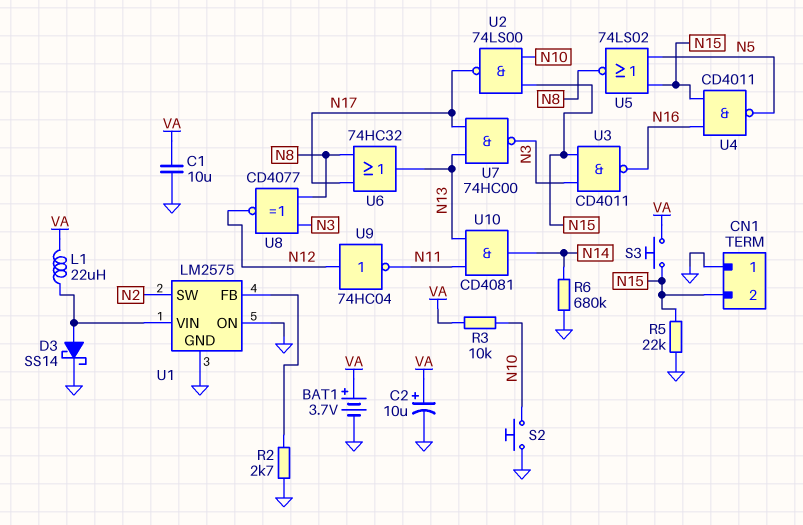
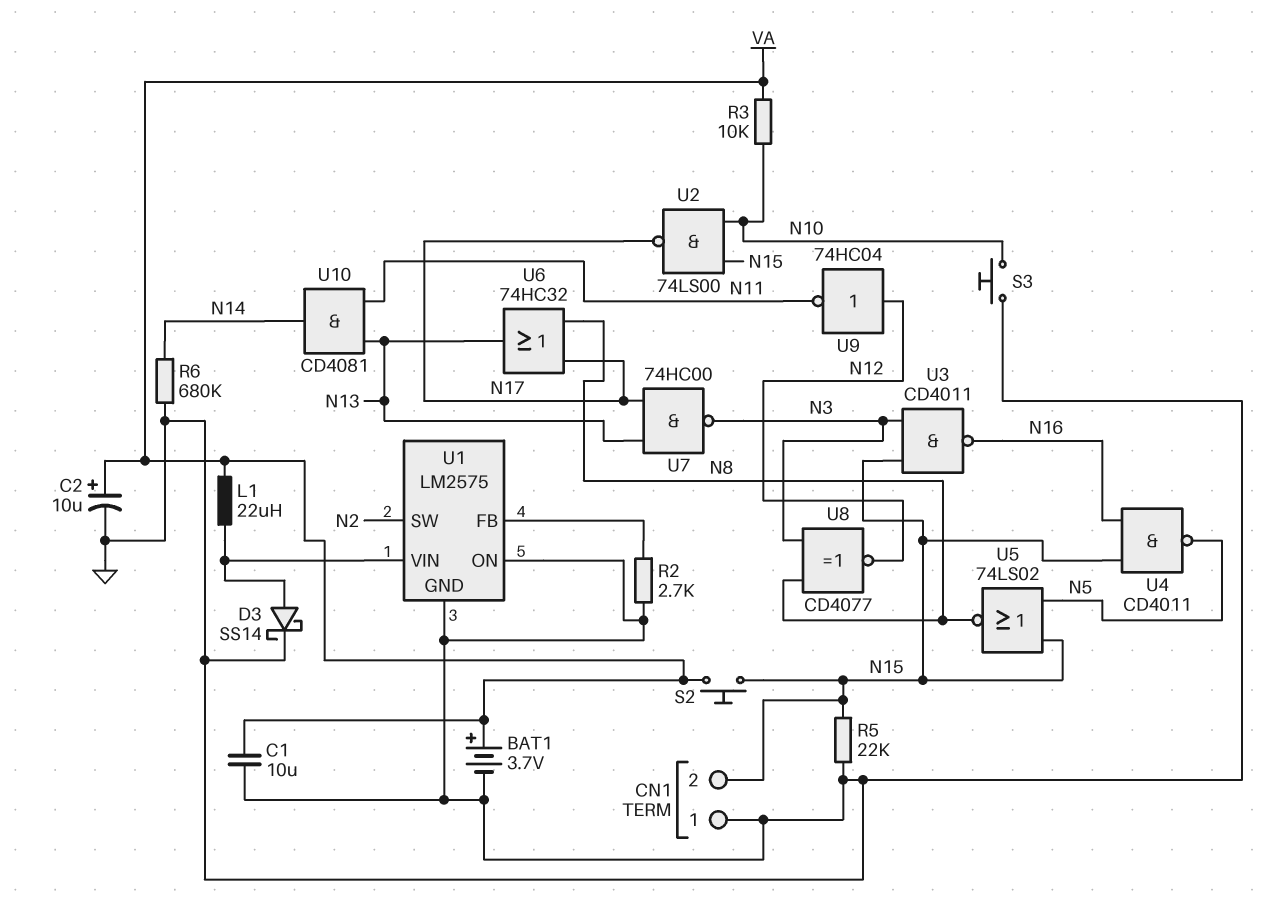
S2: button (GND, N10) -> button (N15, VA)
S3: button (N15, VA) -> button (GND, N10)

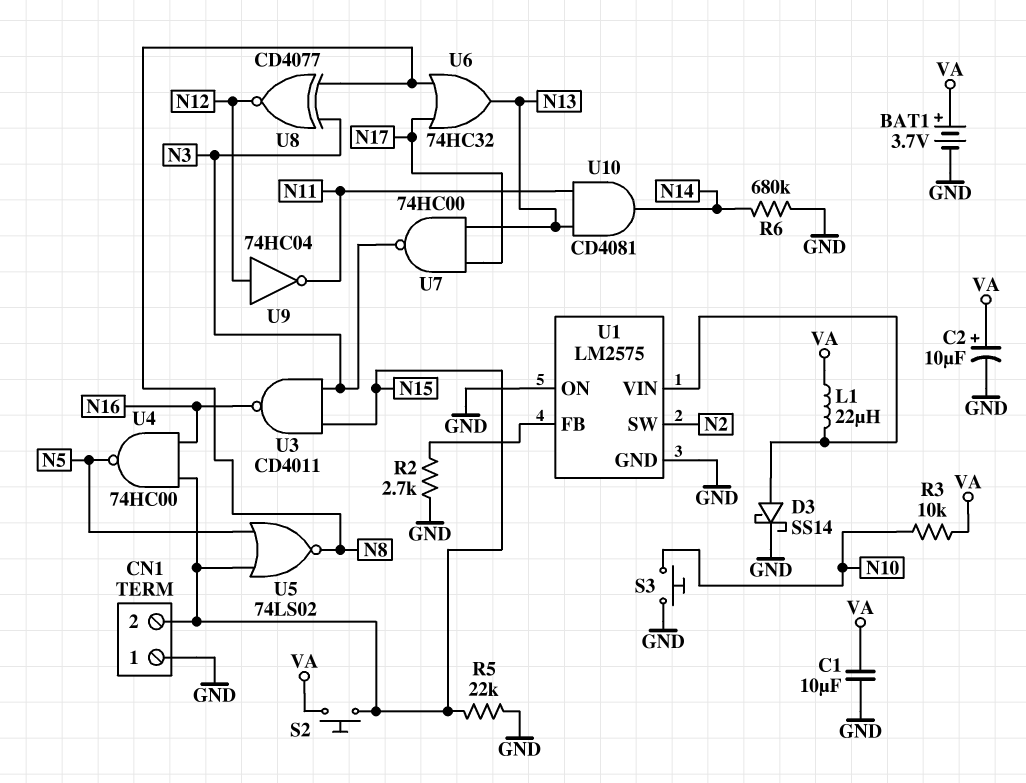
U2: NAND 74LS00 (in N10, in N15, out N17) -> none
U4: NAND CD4011 (in N15, in N16, out N5) -> NAND 74HC00 (in N15, in N16, out N5)

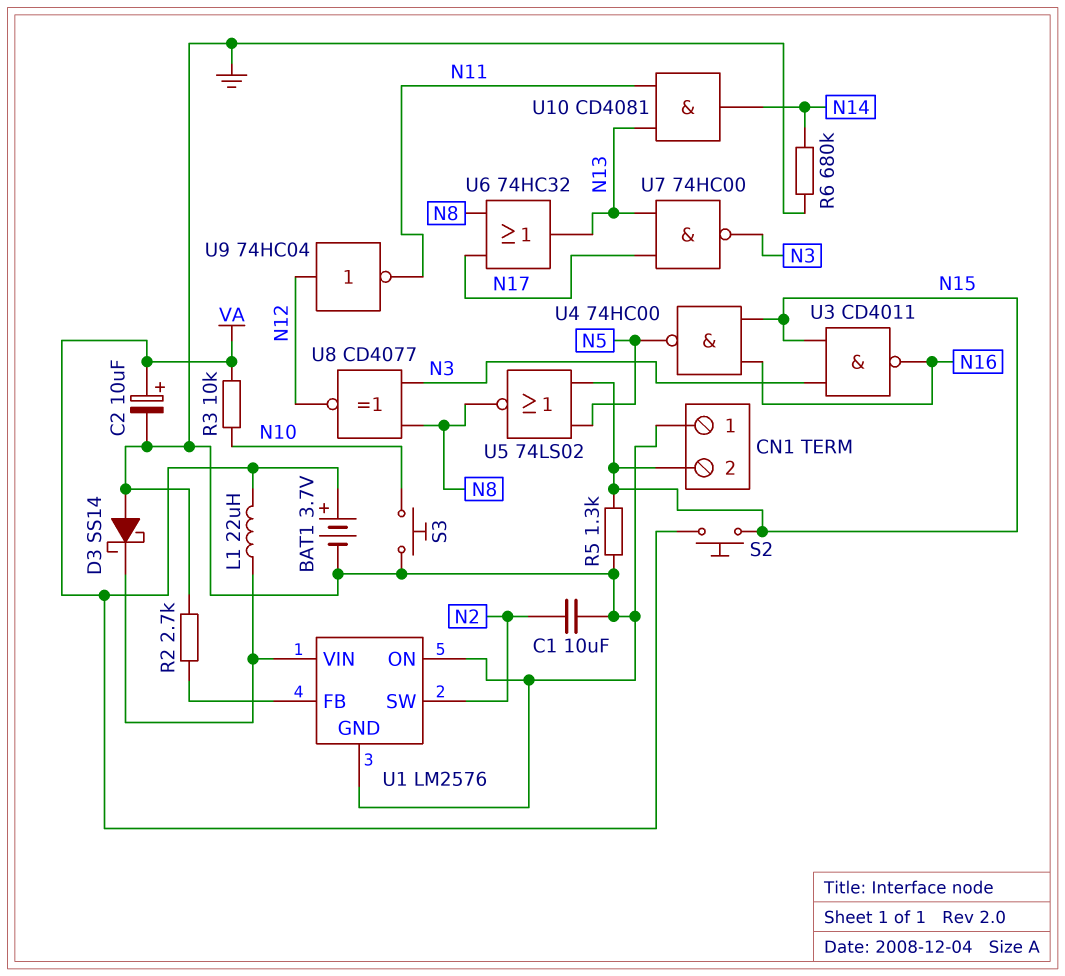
C1: 10uF (GND, VA) -> 10uF (GND, N2)
D3: schottky SS14 (A U1/VIN, K GND) -> schottky SS14 (A GND, K U1/VIN)
R5: 22k (GND, N15) -> 1.3k (GND, N15)
U1: LM2575 -> LM2576

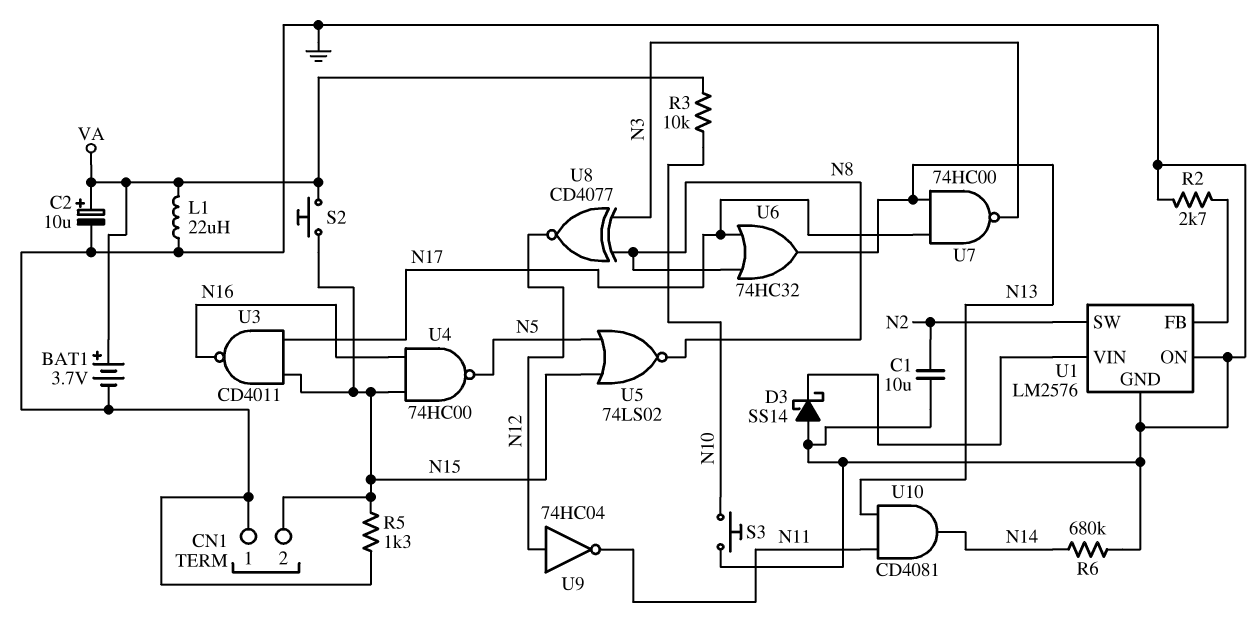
L1: 22uH (U1/VIN, VA) -> 22uH (GND, VA)
U3: NAND CD4011 (in N3, in N15, out N16) -> NAND CD4011 (in N15, in N17, out N16)

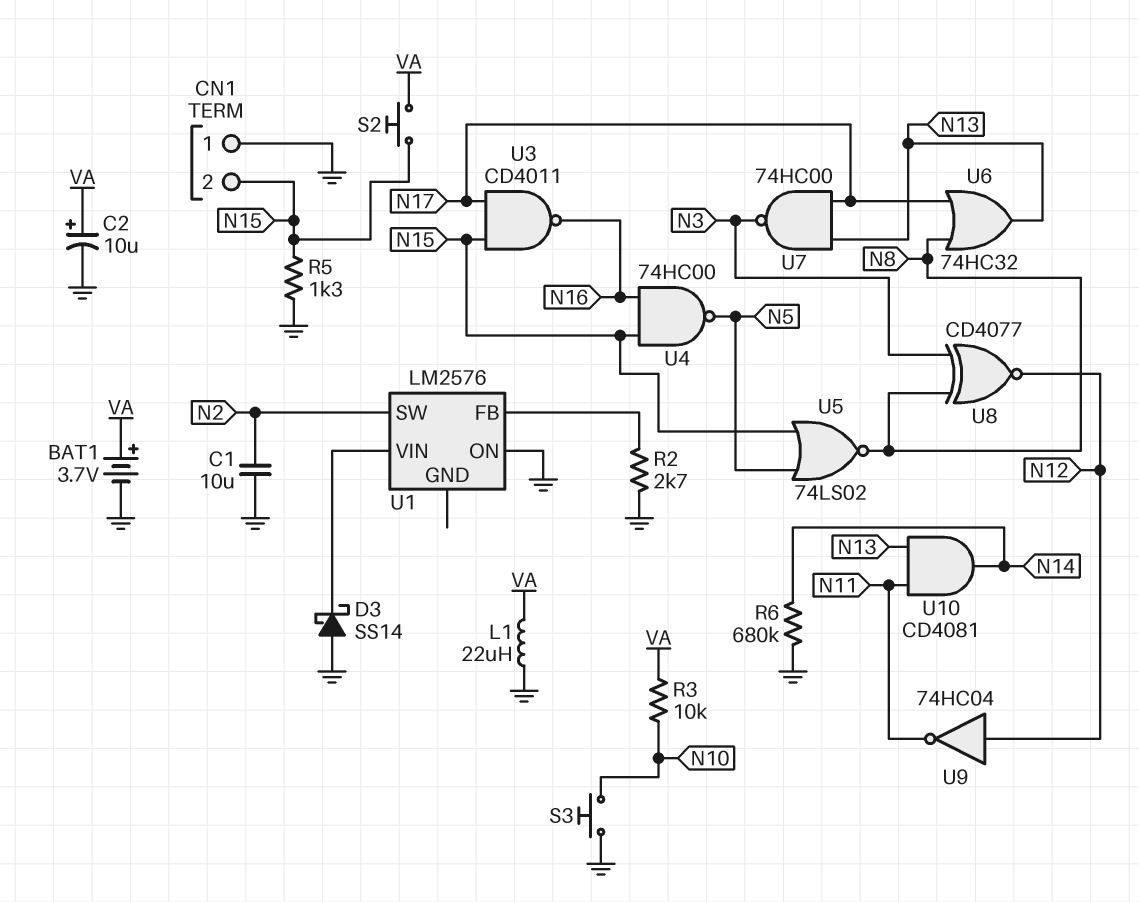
U1 pin GND: GND -> none

